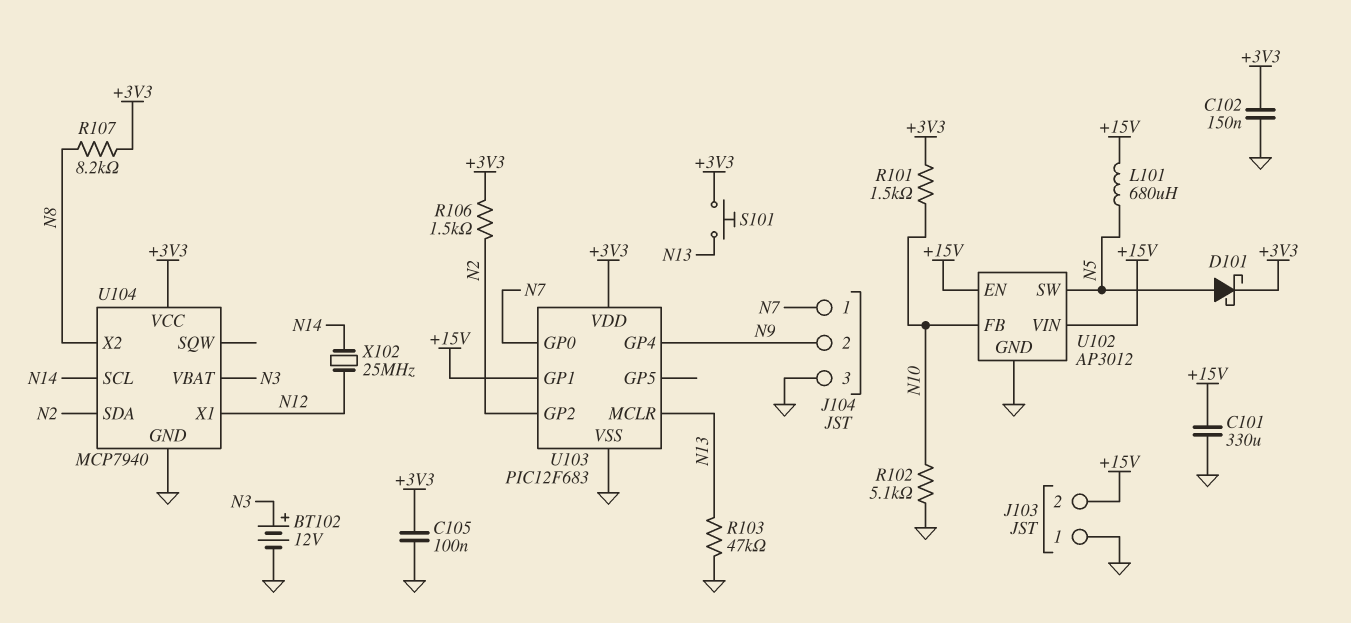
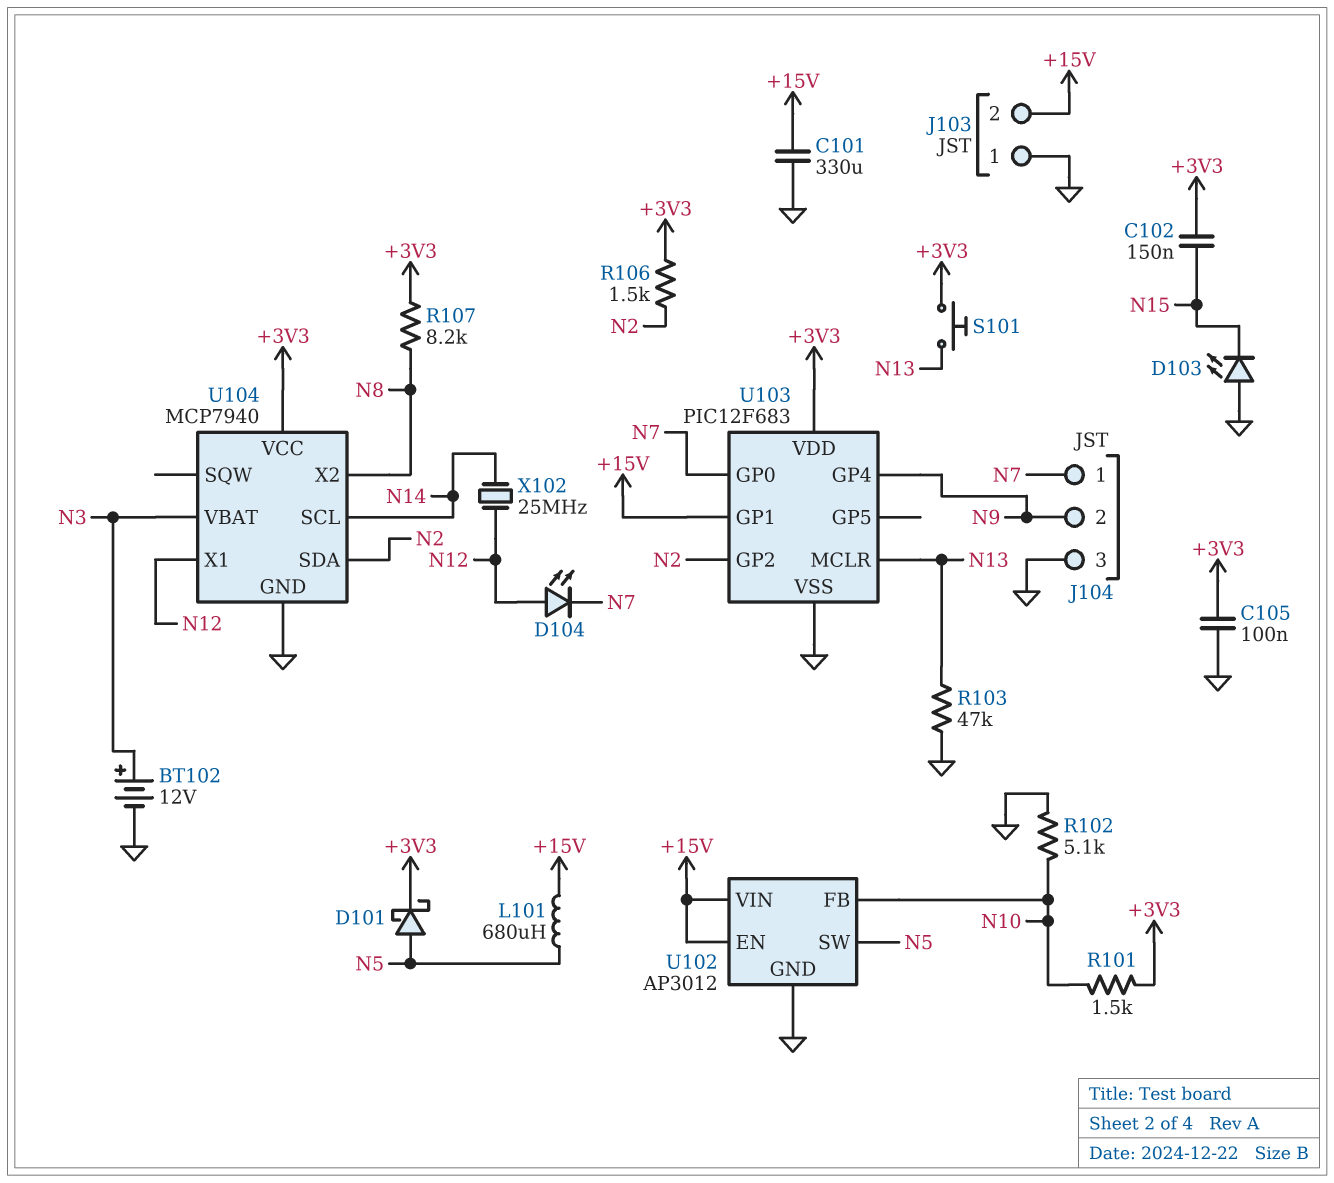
C102: 150nF (+3V3, GND) -> 150nF (+3V3, N15)
D103: none -> LED (A GND, K N15)
D104: none -> LED (A N12, K N7)

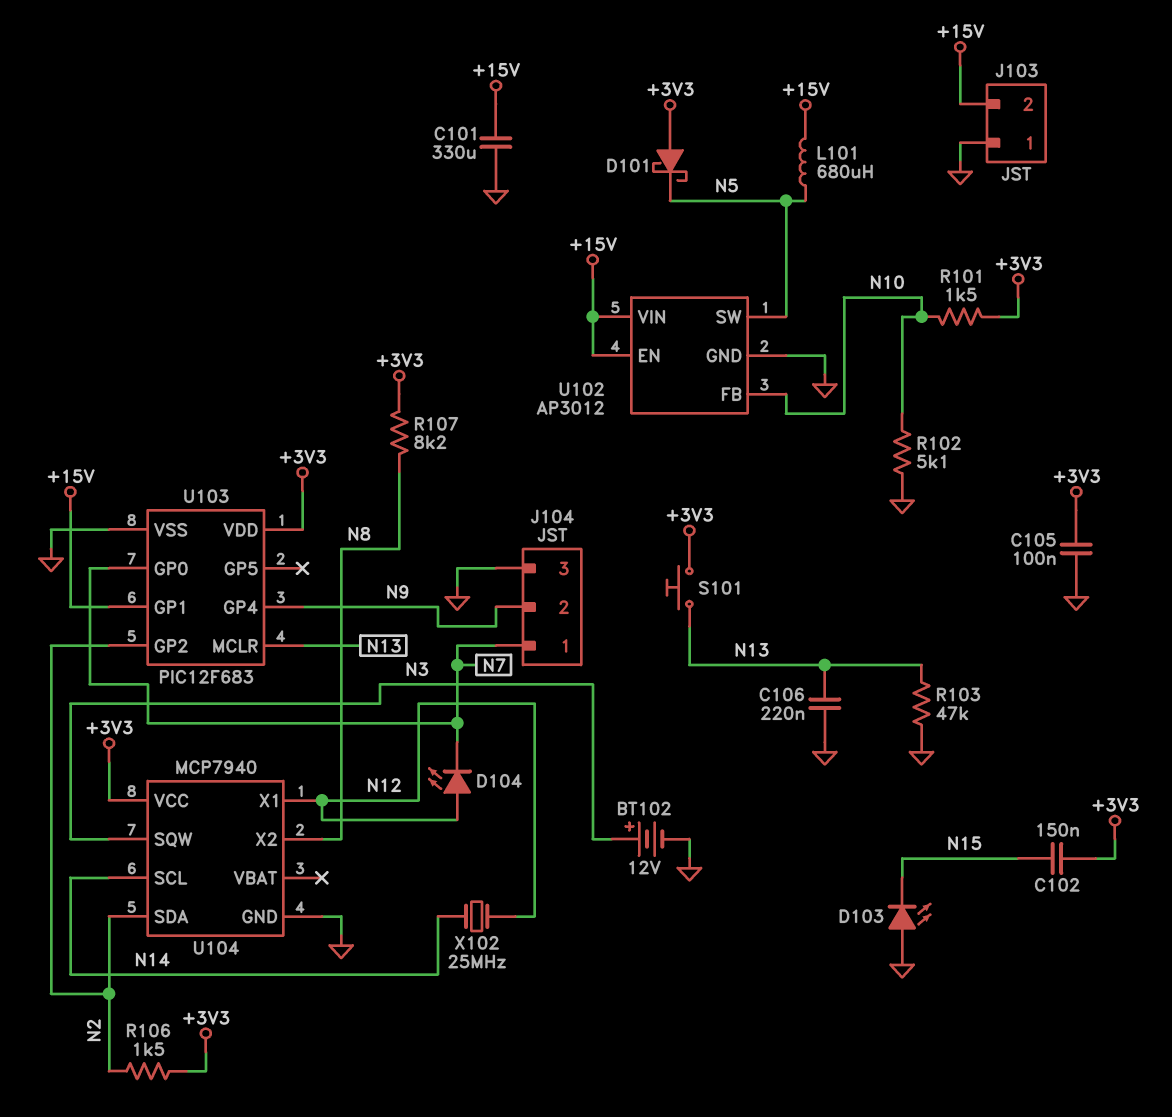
C106: none -> 220nF (GND, N13)
D101: schottky (A N5, K +3V3) -> schottky (A +3V3, K N5)
U104 pin SQW: none -> N3
U104 pin VBAT: N3 -> none

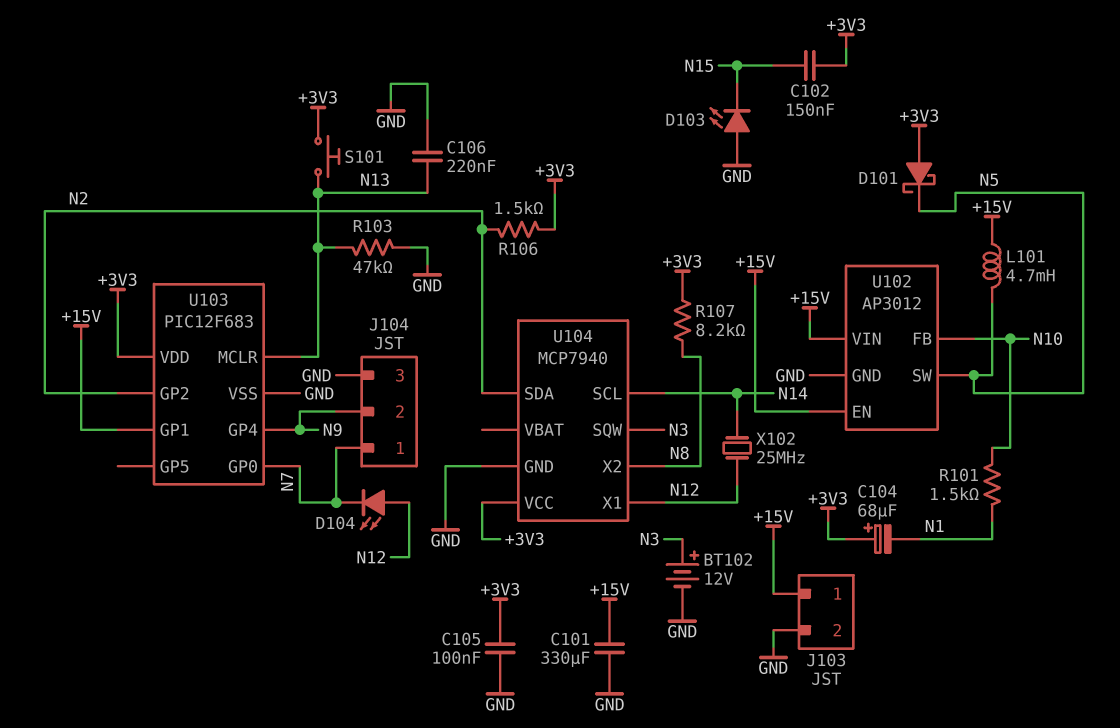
C104: none -> 68uF (plus +3V3, minus N1)
J103 pin 1: GND -> +15V
J103 pin 2: +15V -> GND
L101: 680uH (+15V, N5) -> 4.7mH (+15V, N5)
R101: 1.5k (+3V3, N10) -> 1.5k (N1, N10)
R102: 5.1k (GND, N10) -> none

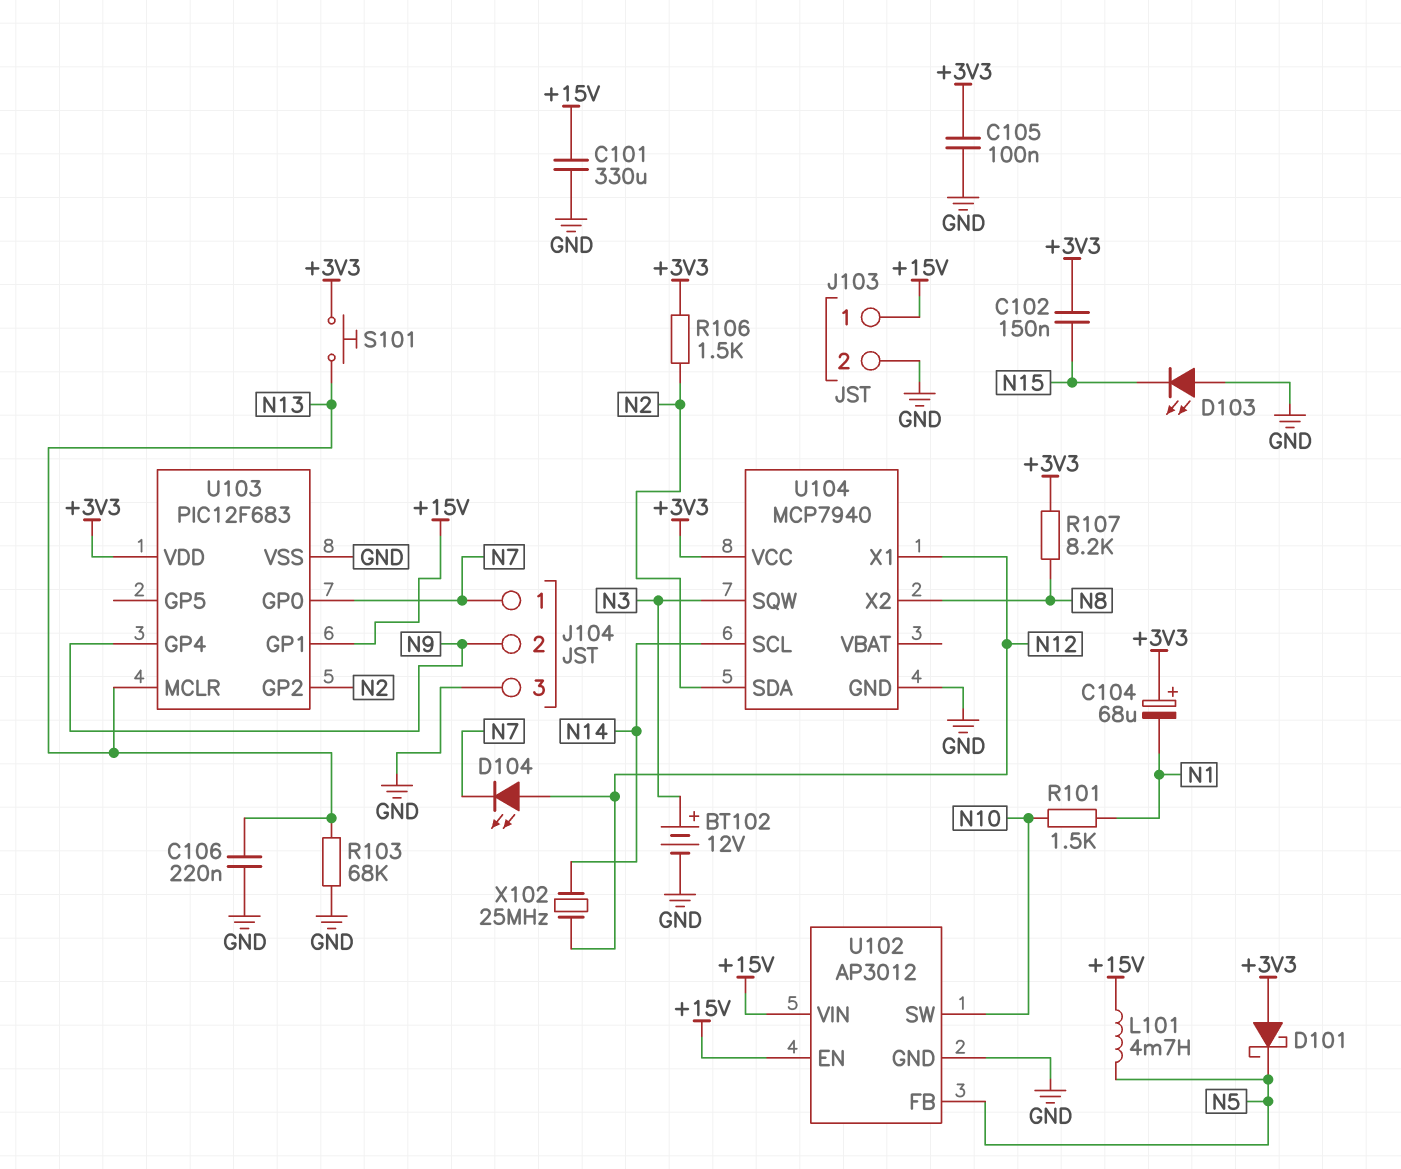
R103: 47k (GND, N13) -> 68k (GND, N13)
U102 pin FB: N10 -> N5
U102 pin SW: N5 -> N10

